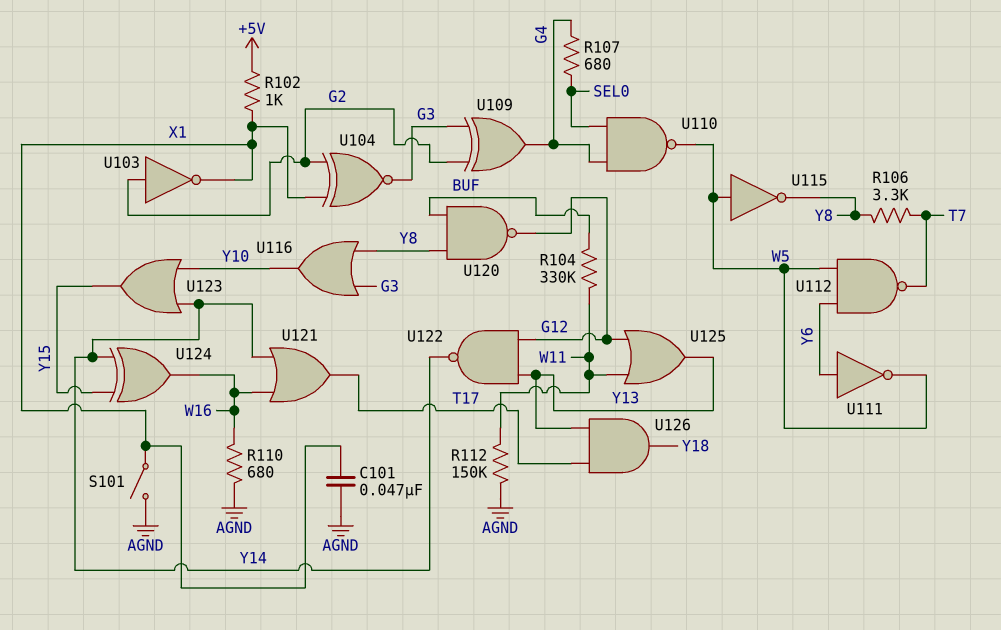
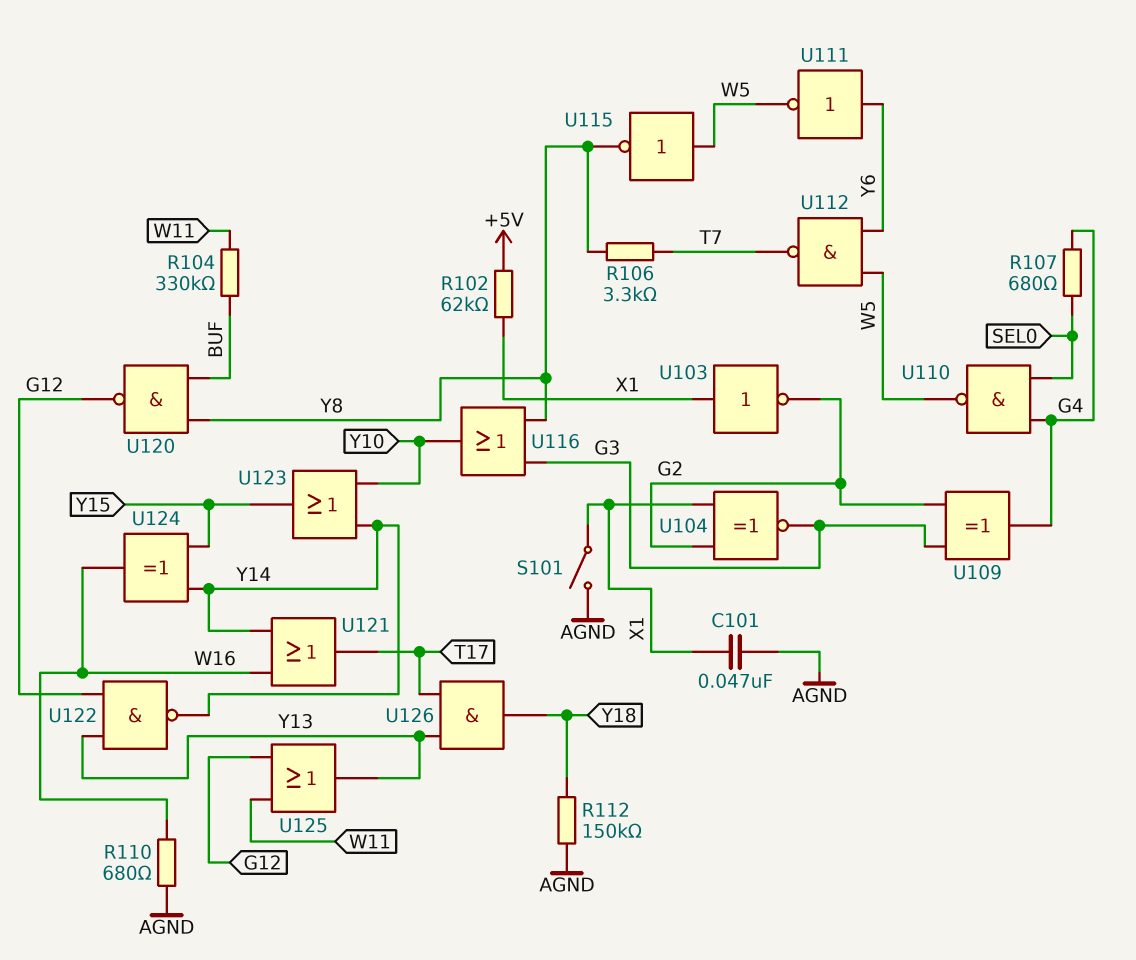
R102: 1k (+5V, X1) -> 62k (+5V, X1)
R112: 150k (AGND, W11) -> 150k (AGND, Y18)
U103: NOT (in G2, out X1) -> NOT (in X1, out G2)

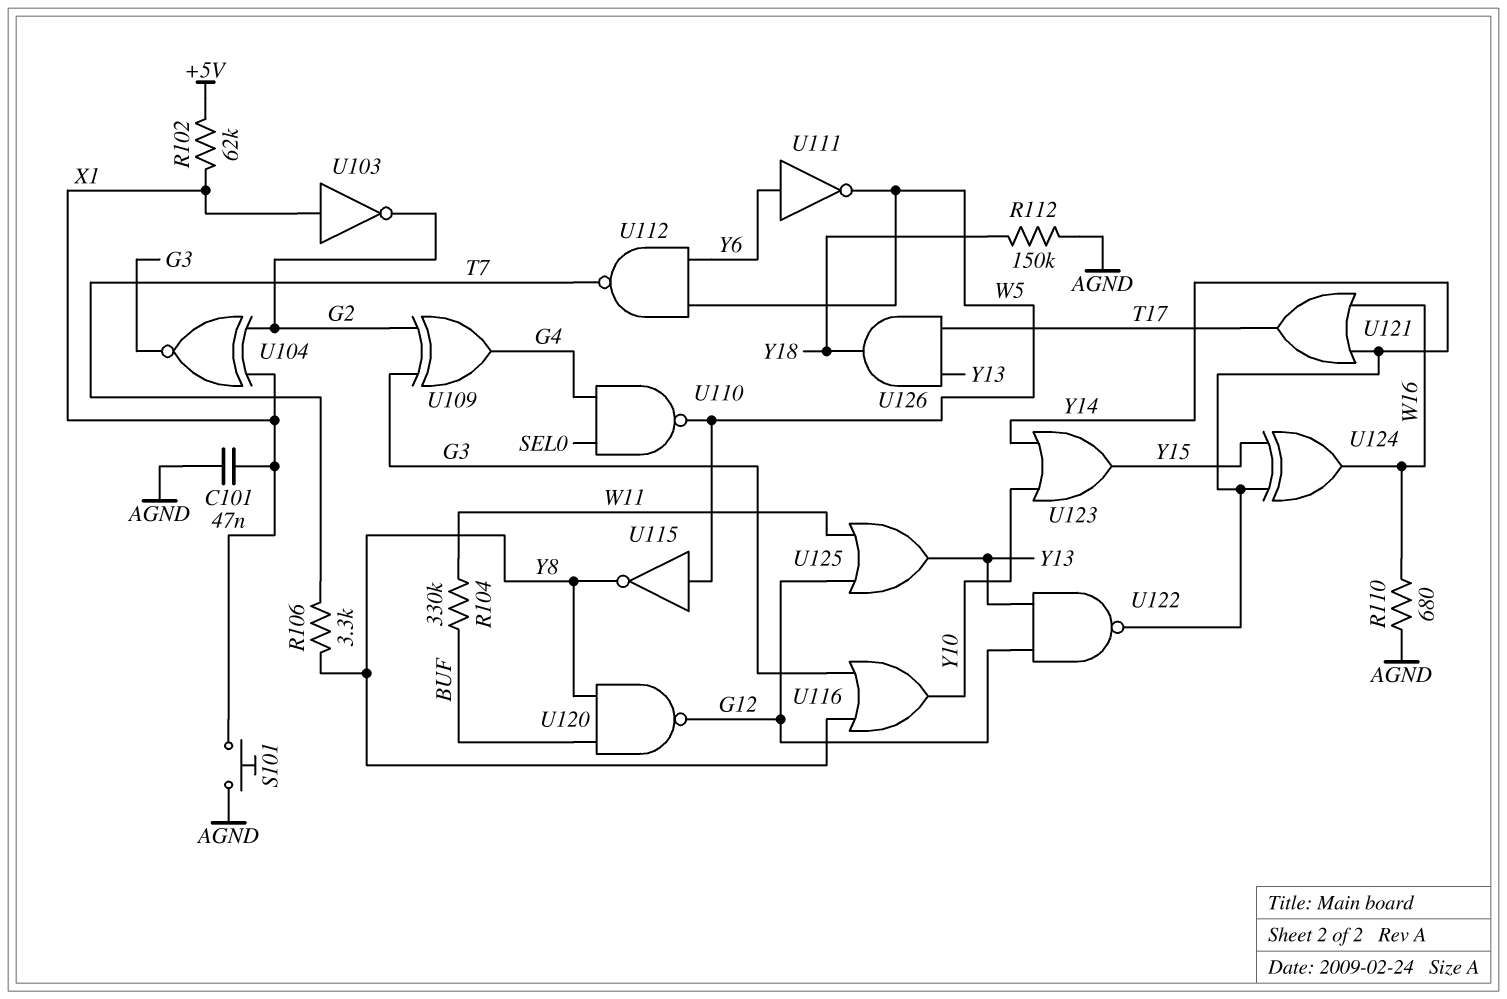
R107: 680 (G4, SEL0) -> none
S101: switch (AGND, X1) -> button (AGND, X1)

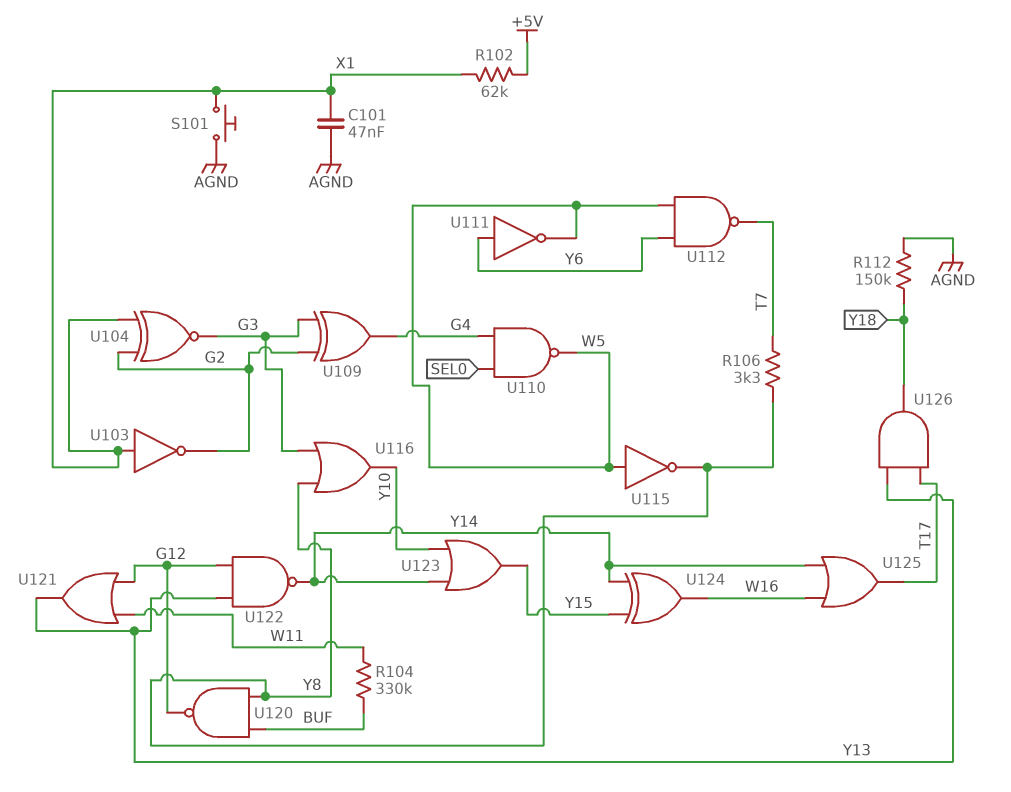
R110: 680 (AGND, W16) -> none
U121: OR (in W16, in Y14, out T17) -> OR (in G12, in W11, out Y13)
U125: OR (in G12, in W11, out Y13) -> OR (in W16, in Y14, out T17)

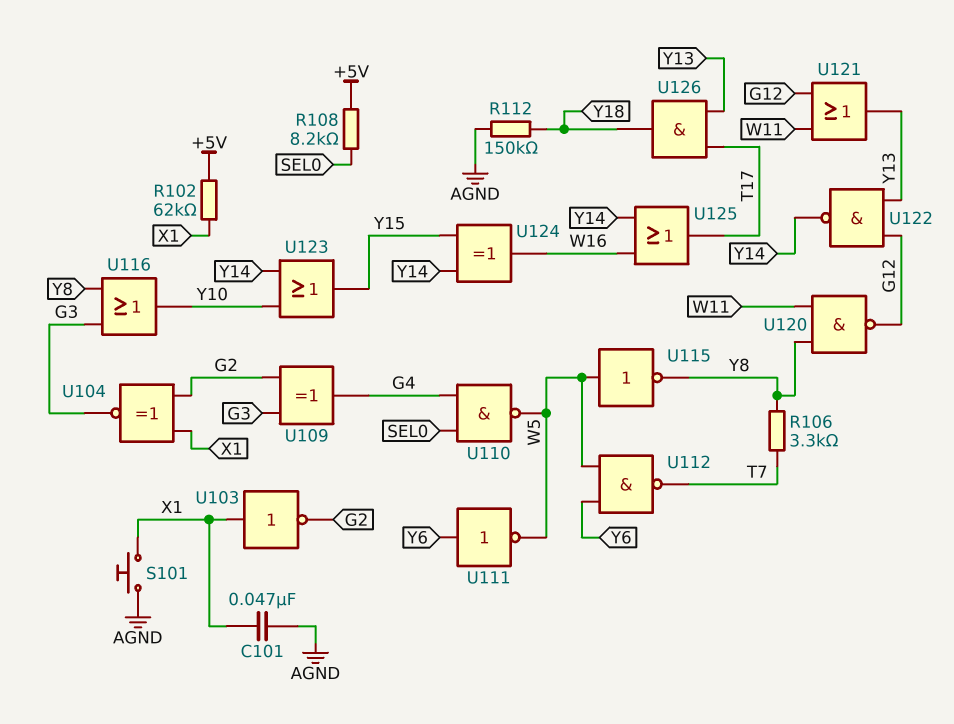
R104: 330k (BUF, W11) -> none
R108: none -> 8.2k (+5V, SEL0)
U120: NAND (in BUF, in Y8, out G12) -> NAND (in W11, in Y8, out G12)

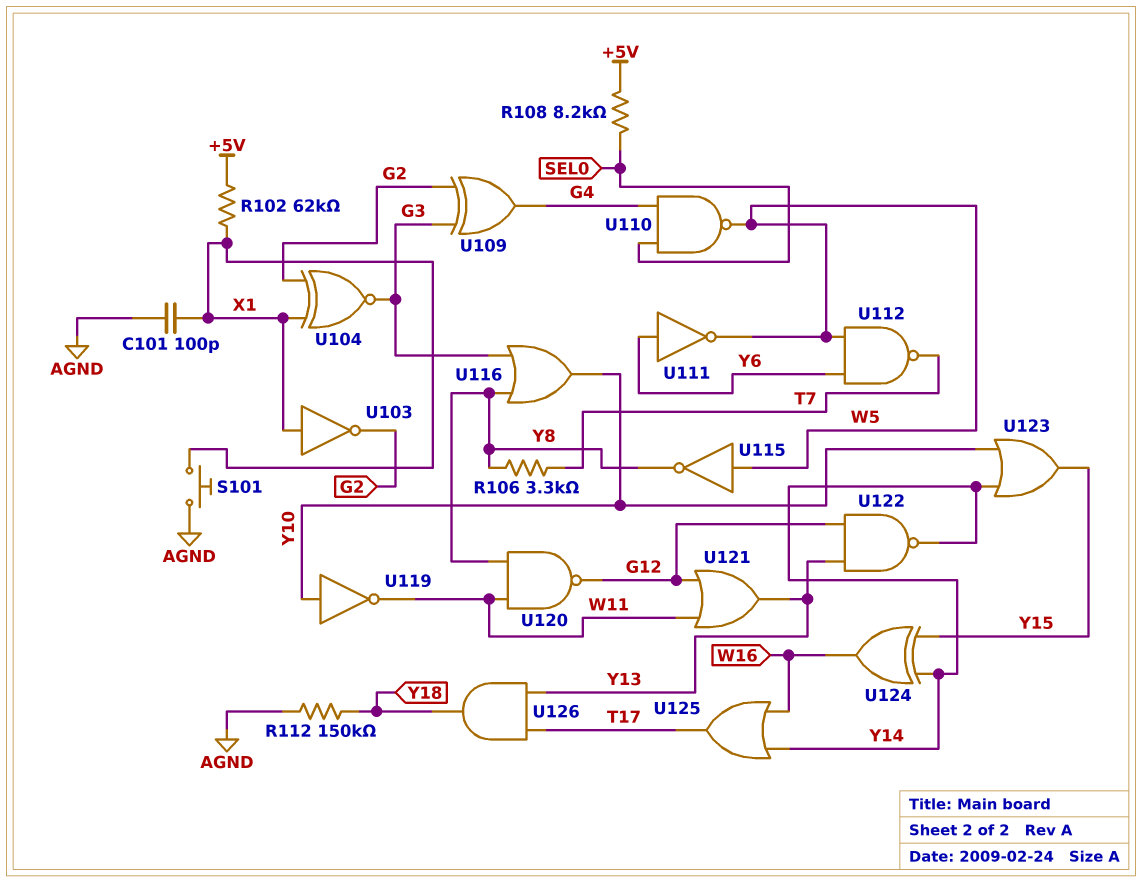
C101: 47nF (AGND, X1) -> 100pF (AGND, X1)
U119: none -> NOT (in Y10, out W11)

